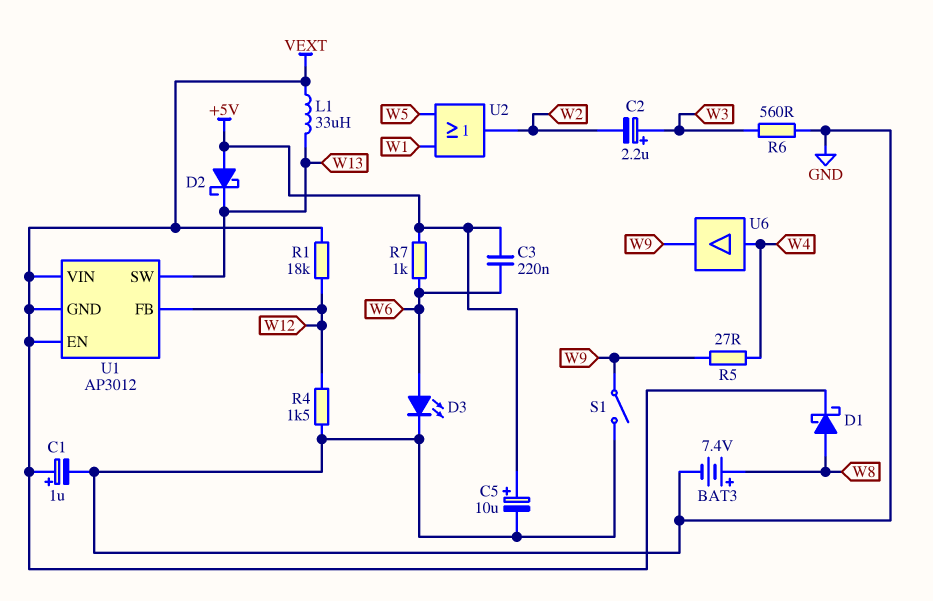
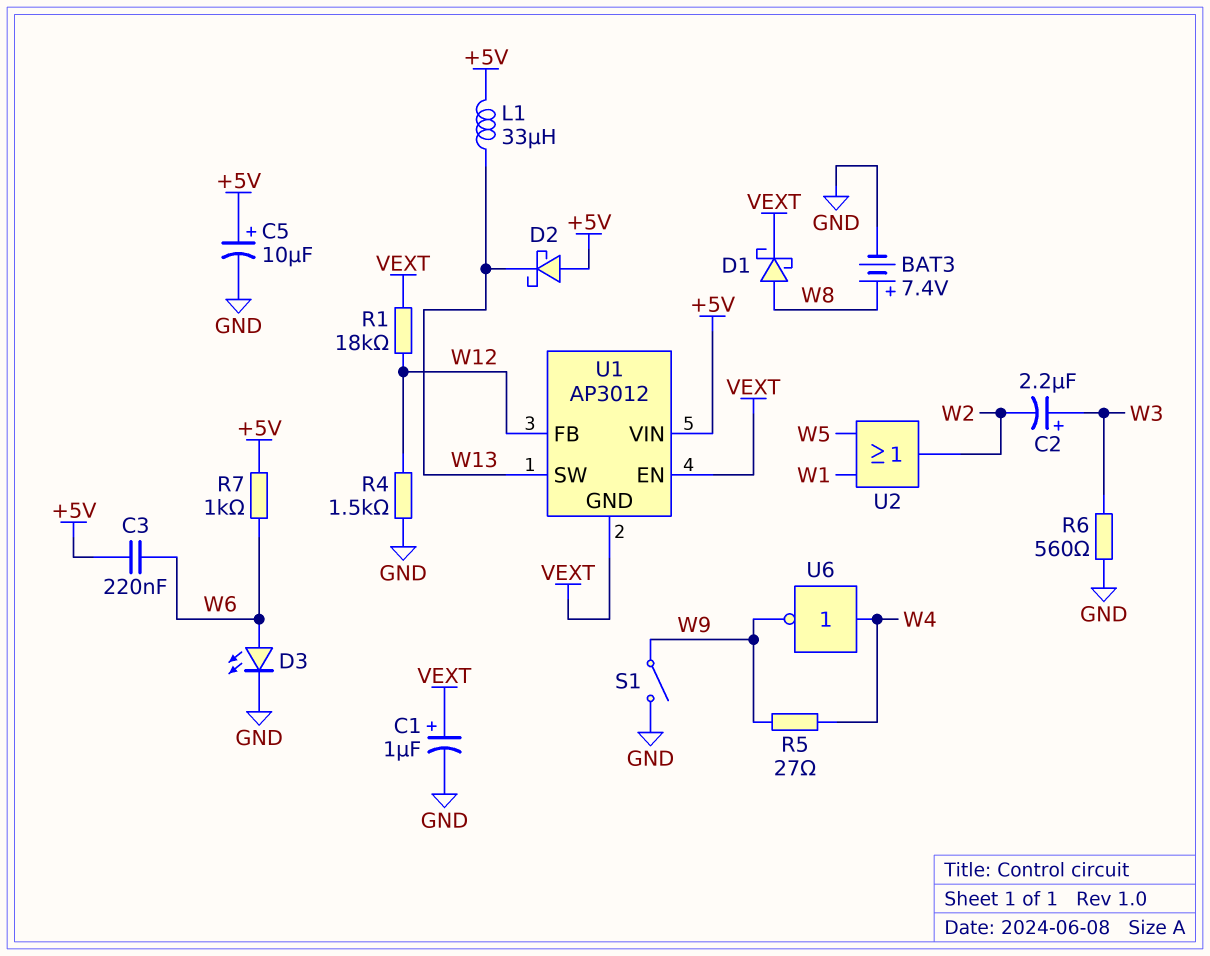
L1: 33uH (VEXT, W13) -> 33uH (+5V, W13)
U1 pin VIN: VEXT -> +5V
U6: buffer (in W4, out W9) -> NOT (in W4, out W9)

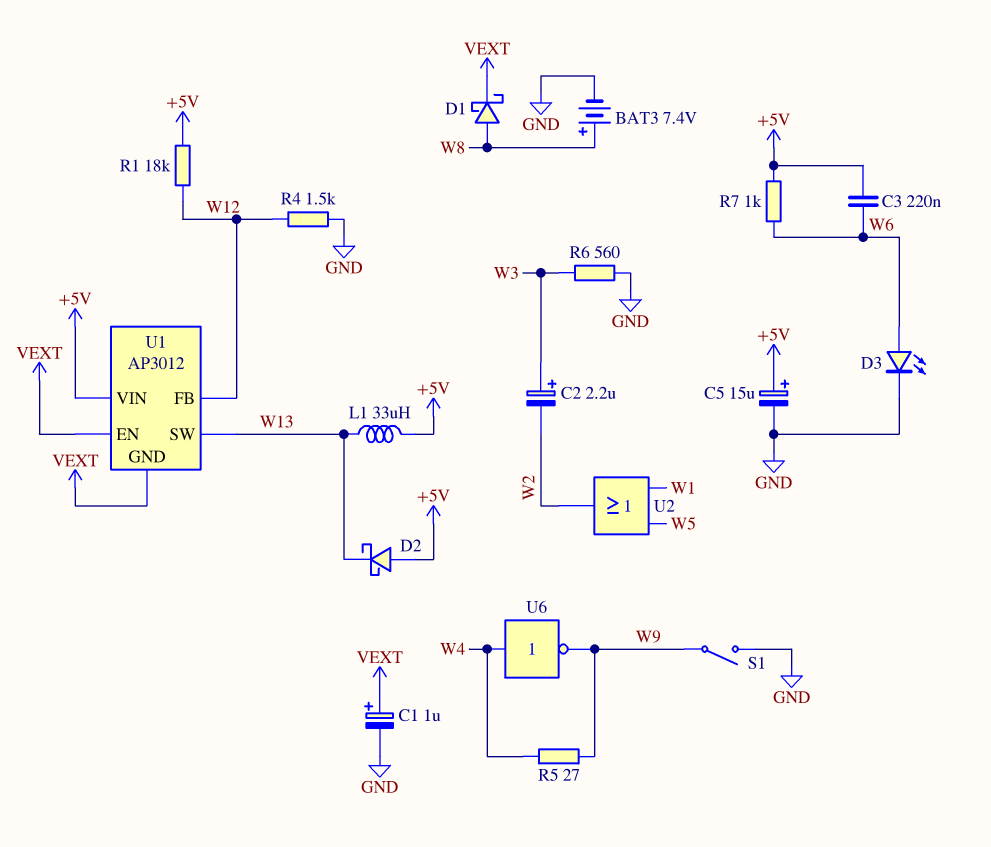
C5: 10uF (plus +5V, minus GND) -> 15uF (plus +5V, minus GND)
R1: 18k (VEXT, W12) -> 18k (+5V, W12)

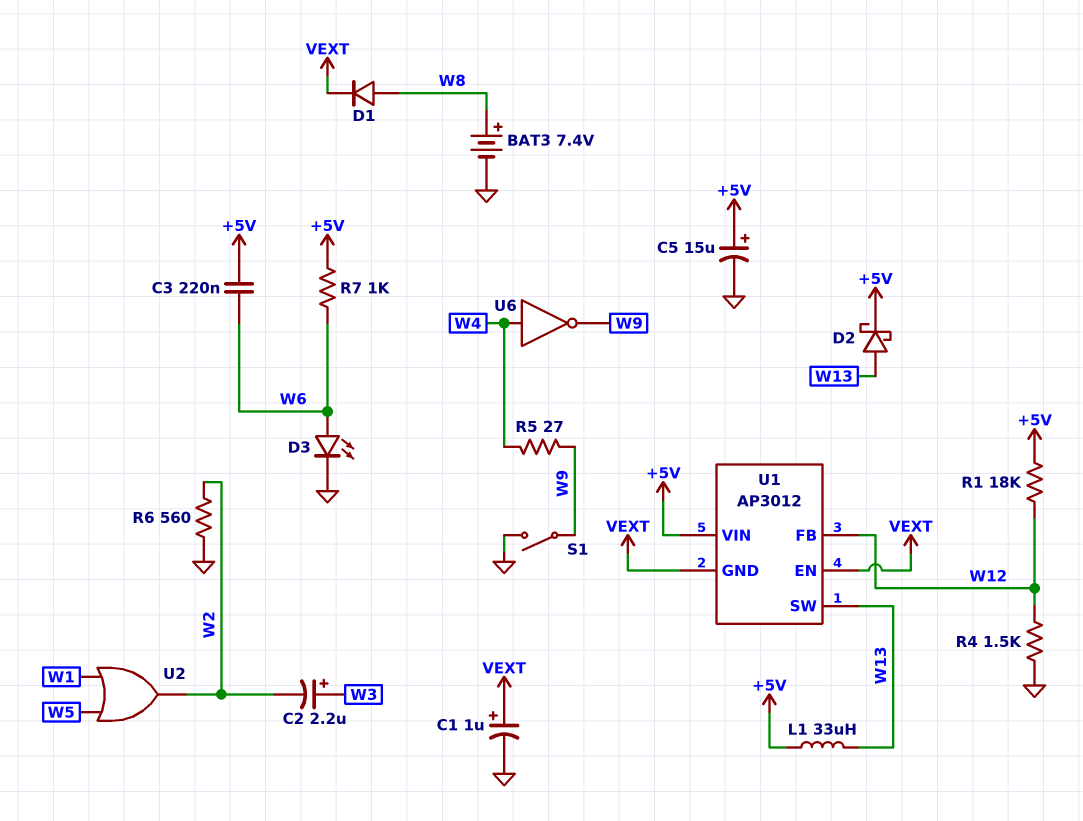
D1: schottky (A W8, K VEXT) -> diode (A W8, K VEXT)
D2: schottky (A +5V, K W13) -> schottky (A W13, K +5V)
R6: 560 (GND, W3) -> 560 (GND, W2)

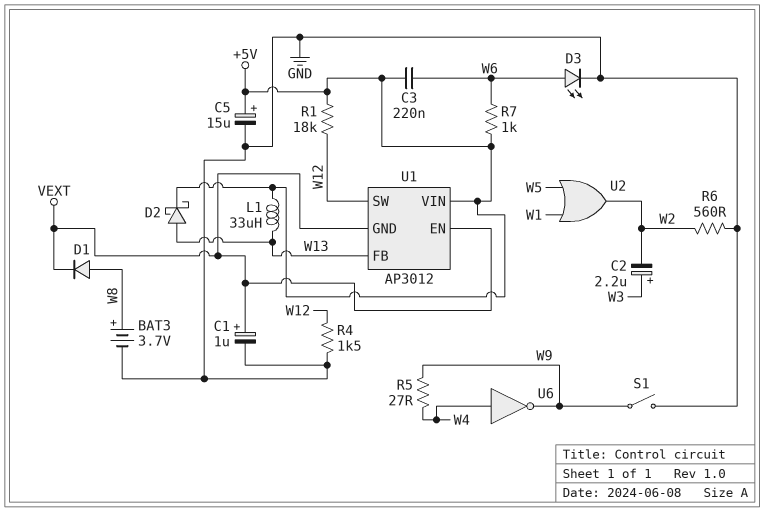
BAT3: 7.4V (plus W8, minus GND) -> 3.7V (plus W8, minus GND)
U1 pin FB: W12 -> W13
U1 pin SW: W13 -> W12

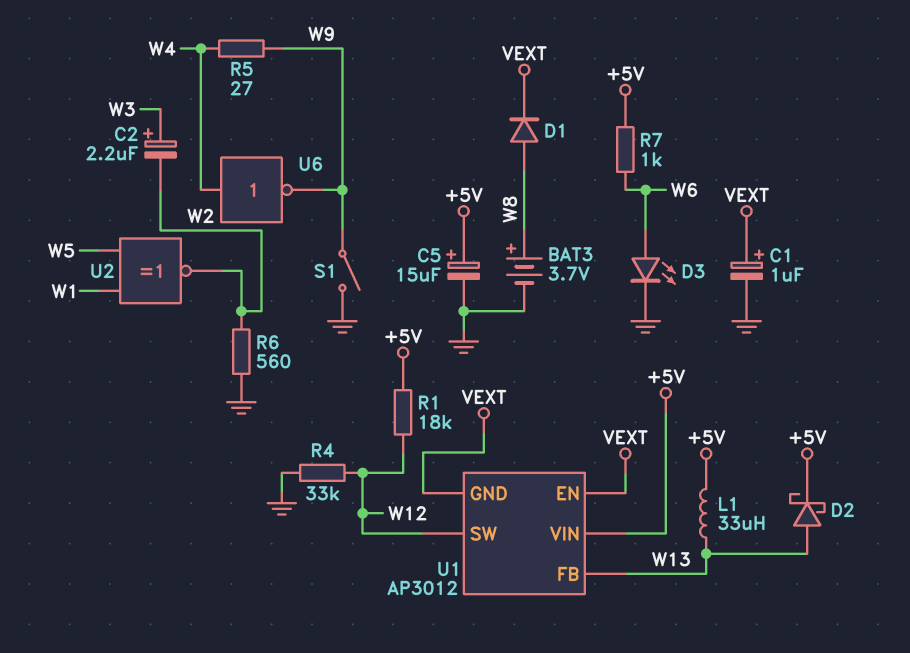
C3: 220nF (+5V, W6) -> none
R4: 1.5k (GND, W12) -> 33k (GND, W12)
U2: OR (in W1, in W5, out W2) -> XNOR (in W1, in W5, out W2)

